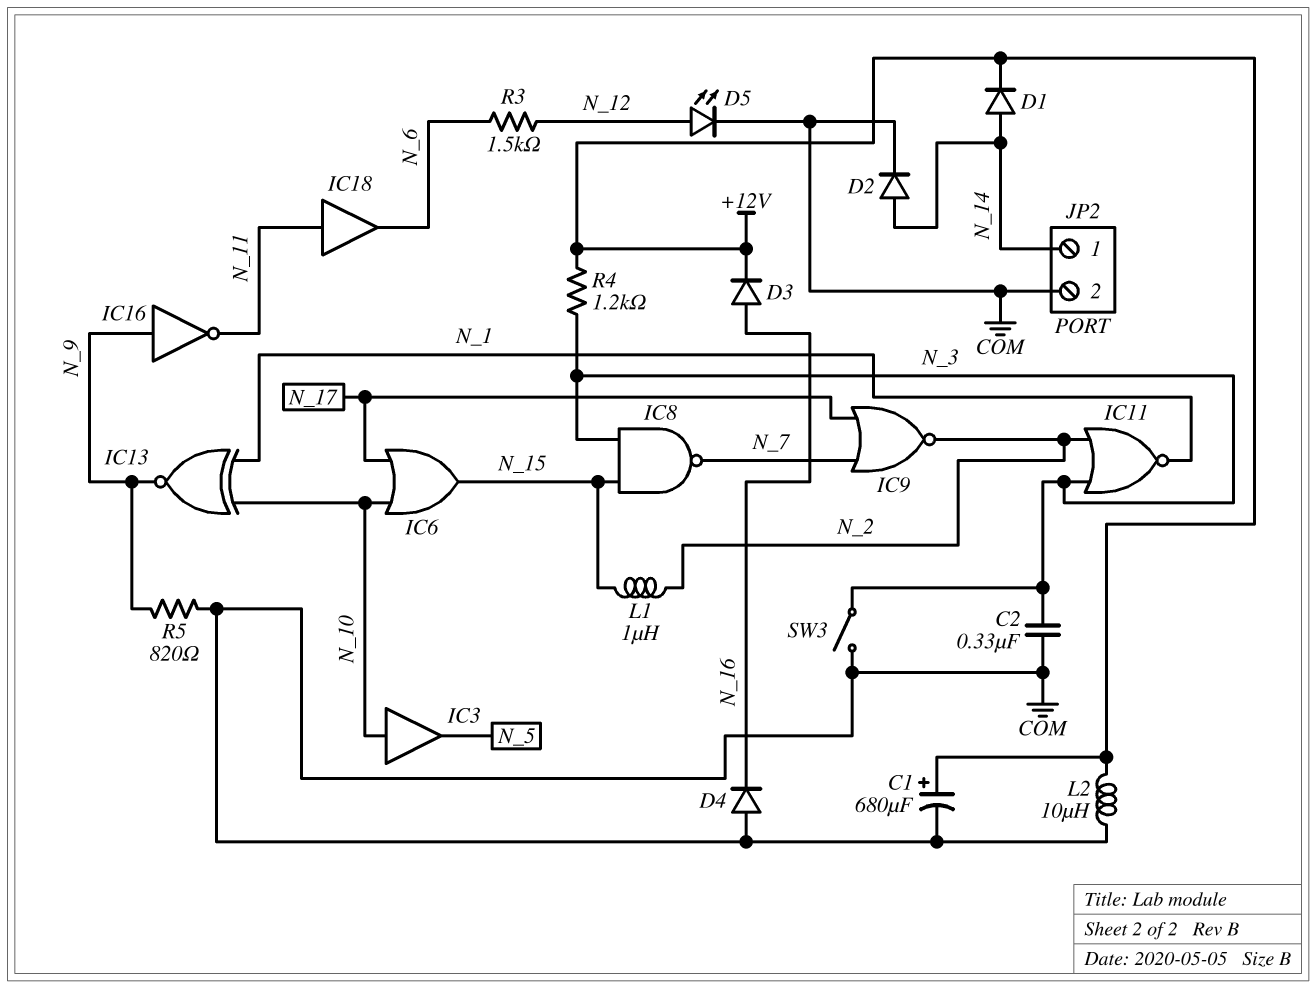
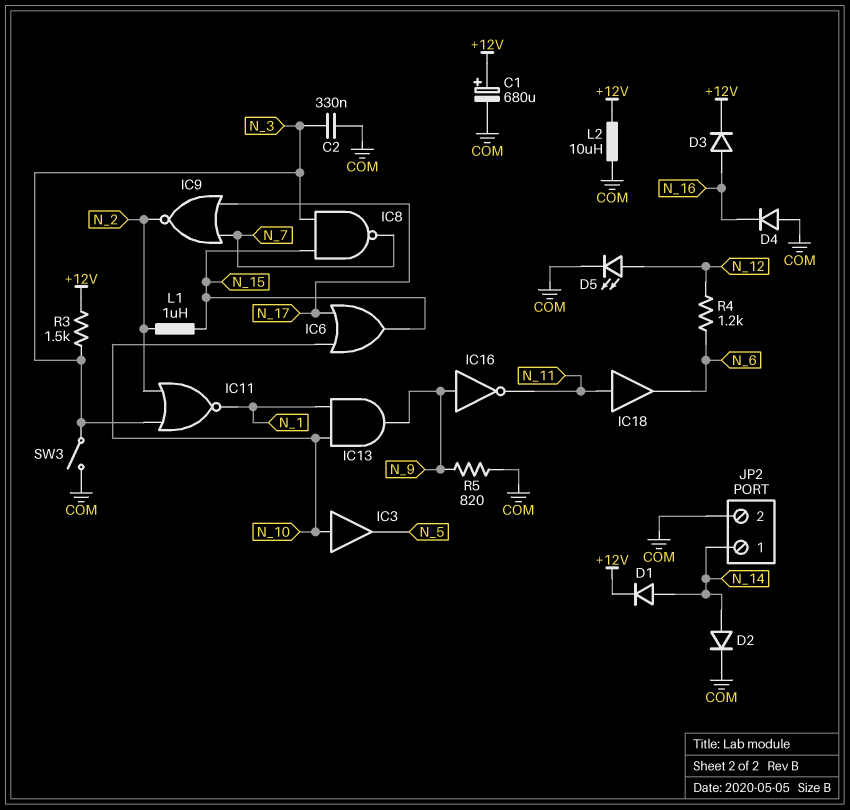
IC13: XNOR (in N_1, in N_10, out N_9) -> AND (in N_1, in N_10, out N_9)
R3: 1.5k (N_6, N_12) -> 1.5k (+12V, N_3)
R4: 1.2k (+12V, N_3) -> 1.2k (N_6, N_12)

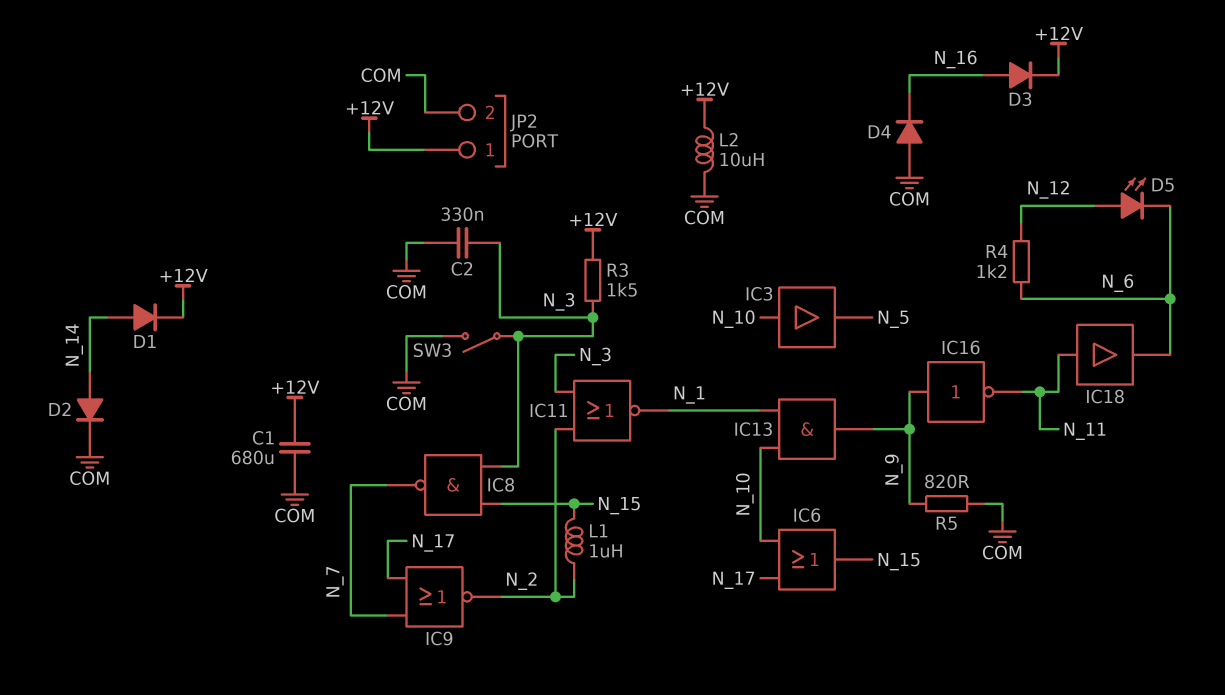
C1: 680uF (plus +12V, minus COM) -> 680uF (+12V, COM)
D5: LED (A N_12, K COM) -> LED (A N_12, K N_6)
JP2 pin 1: N_14 -> +12V

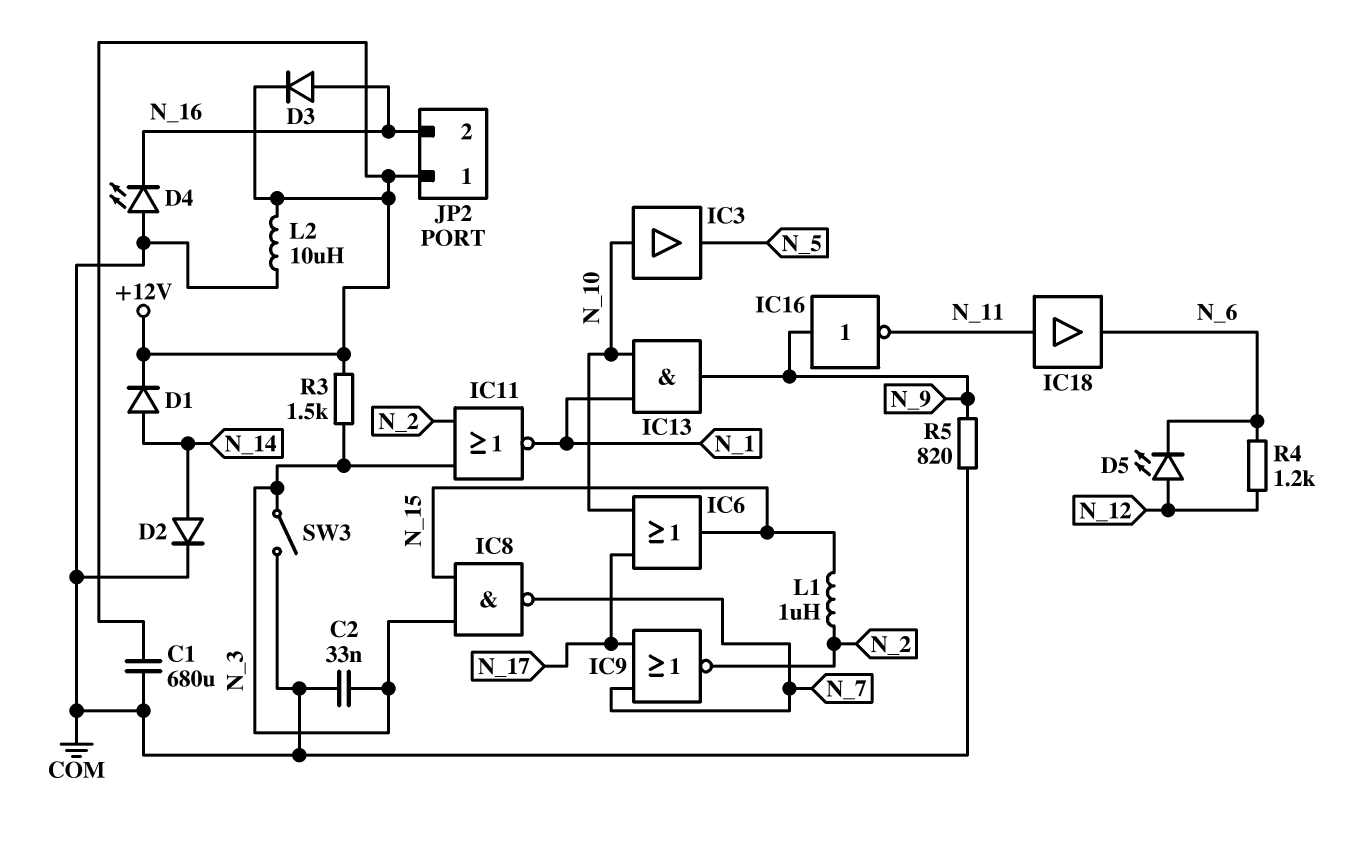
C2: 330nF (COM, N_3) -> 33nF (COM, N_3)
D4: diode (A COM, K N_16) -> LED (A COM, K N_16)
JP2 pin 2: COM -> N_16

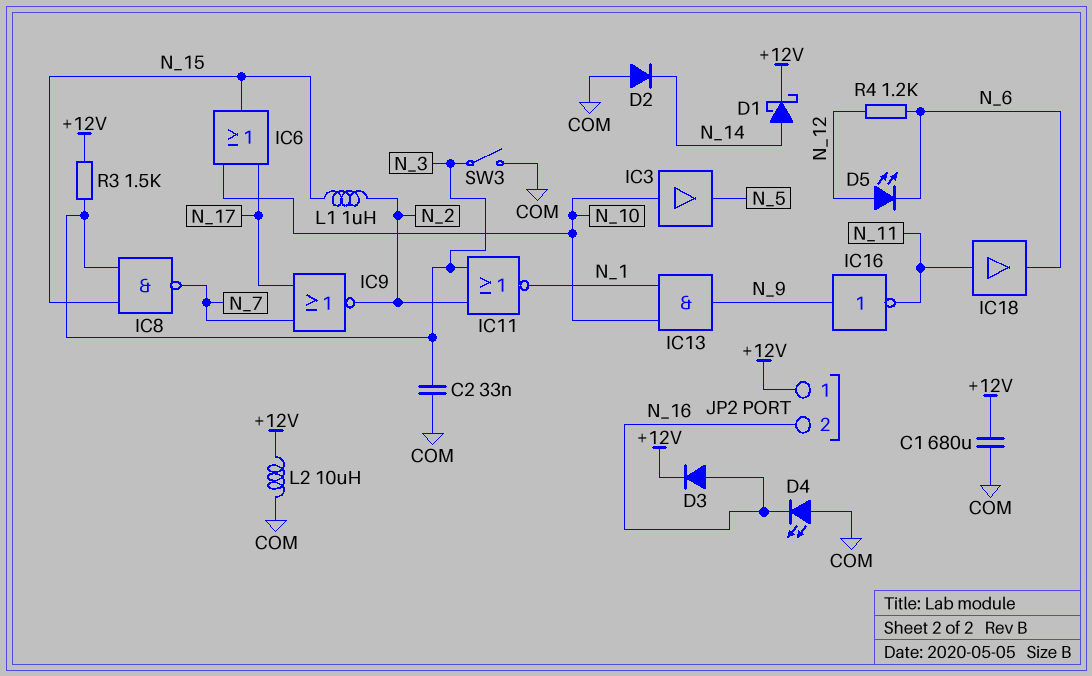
D1: diode (A N_14, K +12V) -> schottky (A N_14, K +12V)
D2: diode (A N_14, K COM) -> diode (A COM, K N_14)
R5: 820 (COM, N_9) -> none

